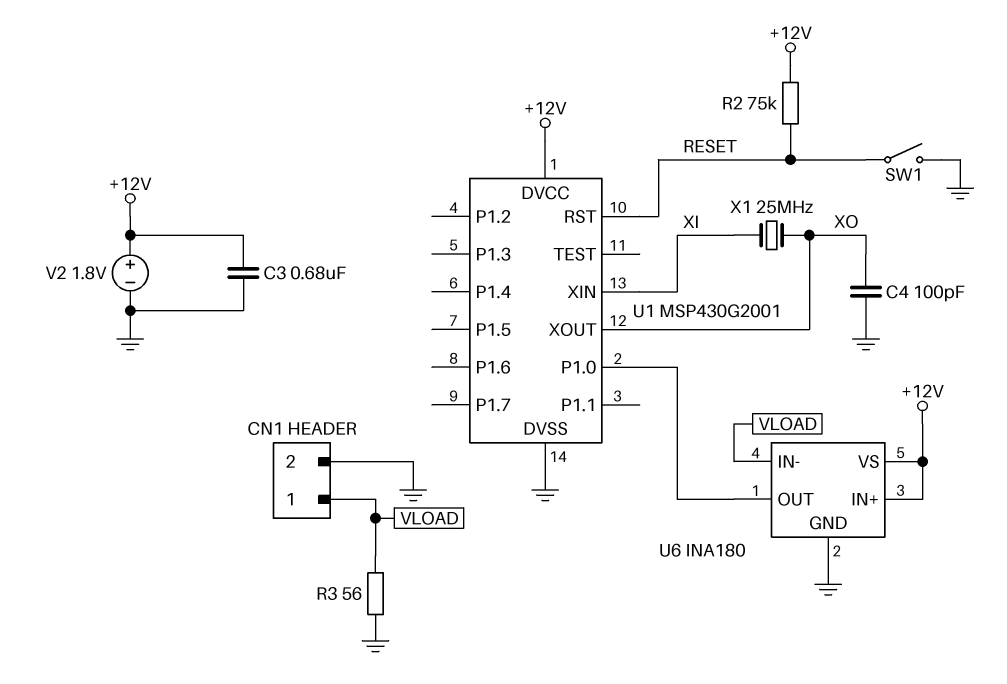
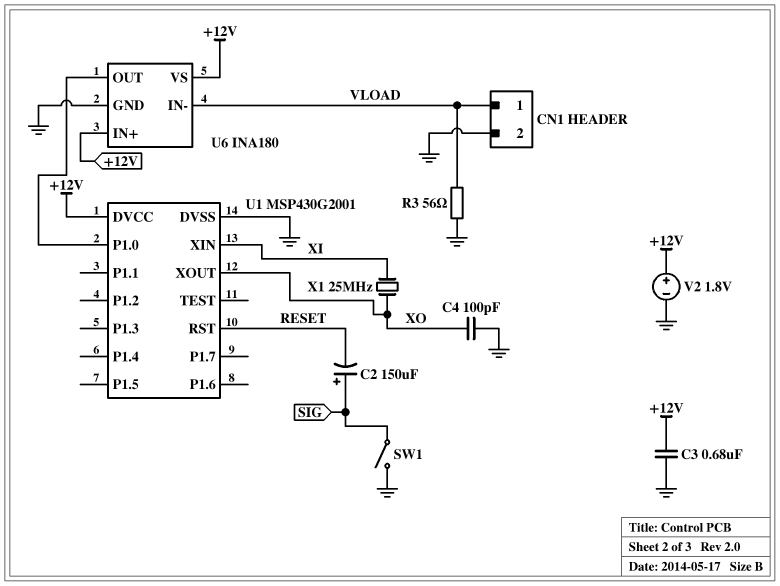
C2: none -> 150uF (plus SIG, minus RESET)
R2: 75k (+12V, RESET) -> none
SW1: switch (GND, RESET) -> switch (GND, SIG)

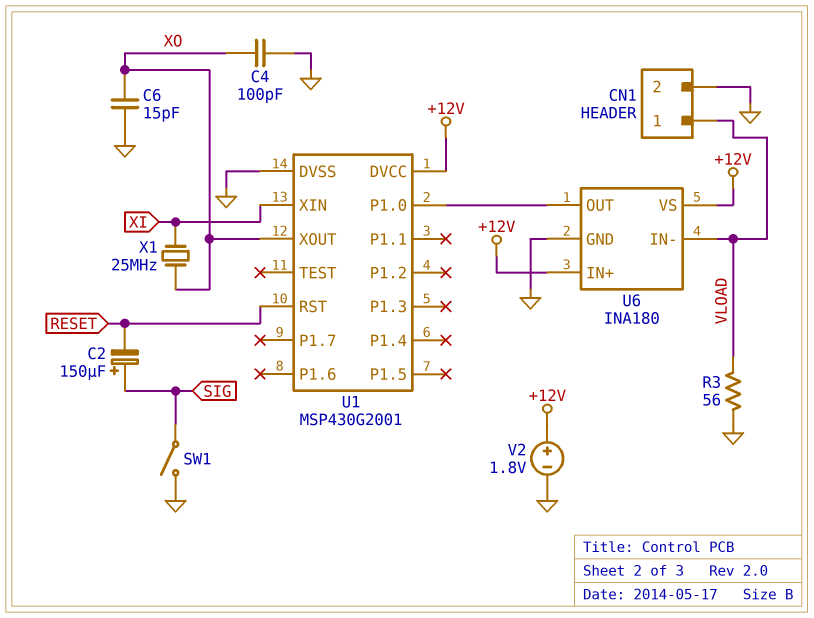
C3: 680nF (+12V, GND) -> none
C6: none -> 15pF (GND, XO)

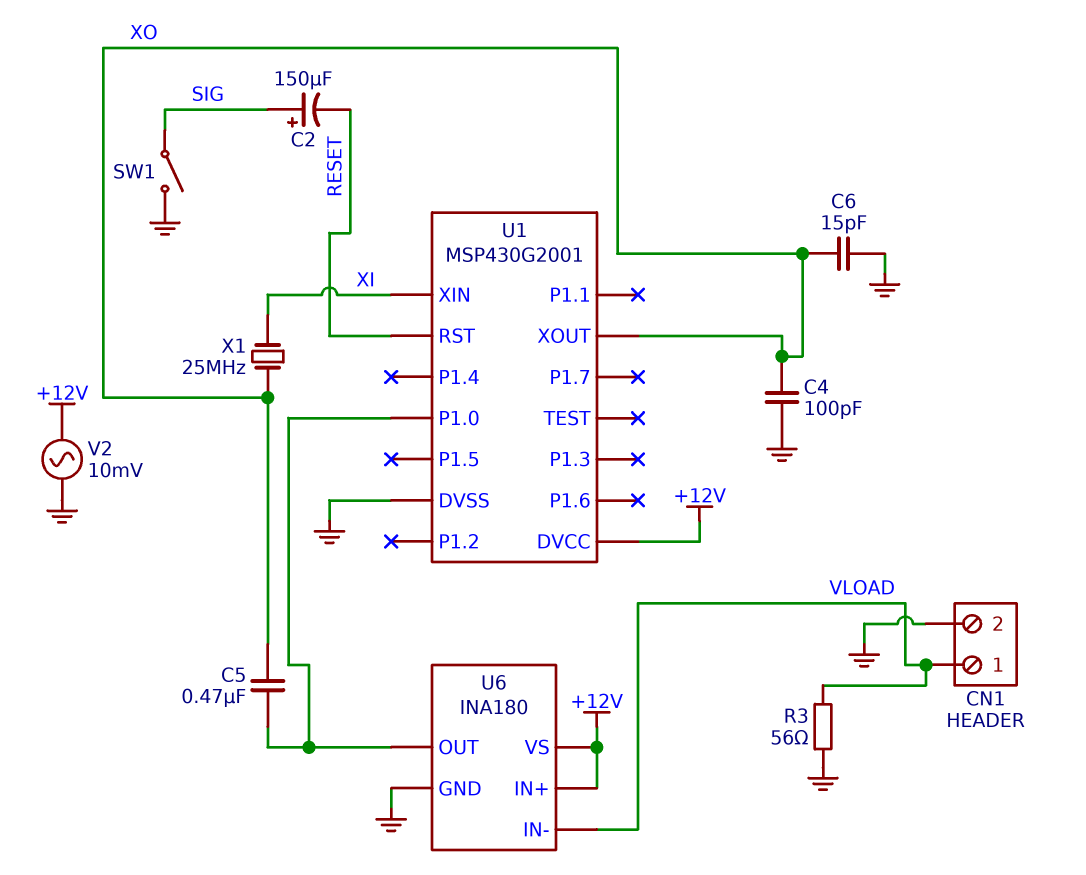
C5: none -> 470nF (U1/P1.0, XO)
V2: 1.8V (plus +12V, minus GND) -> AC 10mV (+12V, GND)

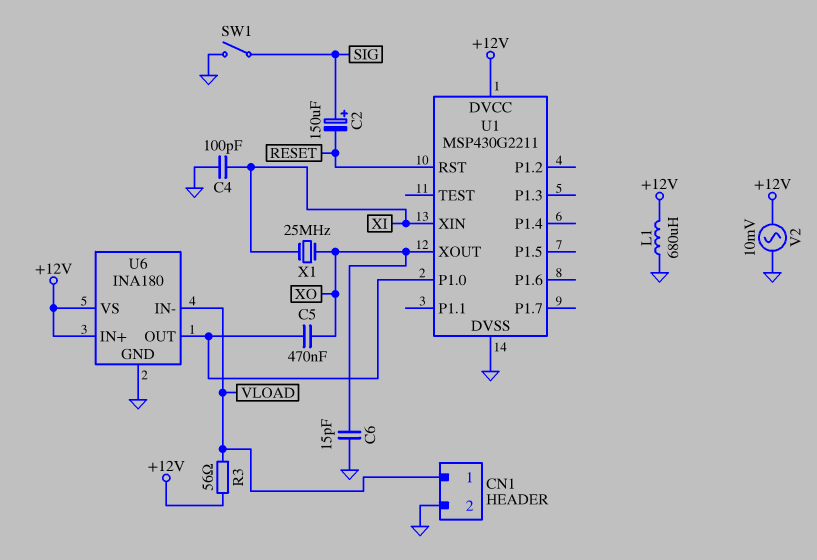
C4: 100pF (GND, XO) -> 100pF (GND, XI)
L1: none -> 680uH (+12V, GND)
R3: 56 (GND, VLOAD) -> 56 (+12V, VLOAD)
U1: MSP430G2001 -> MSP430G2211

